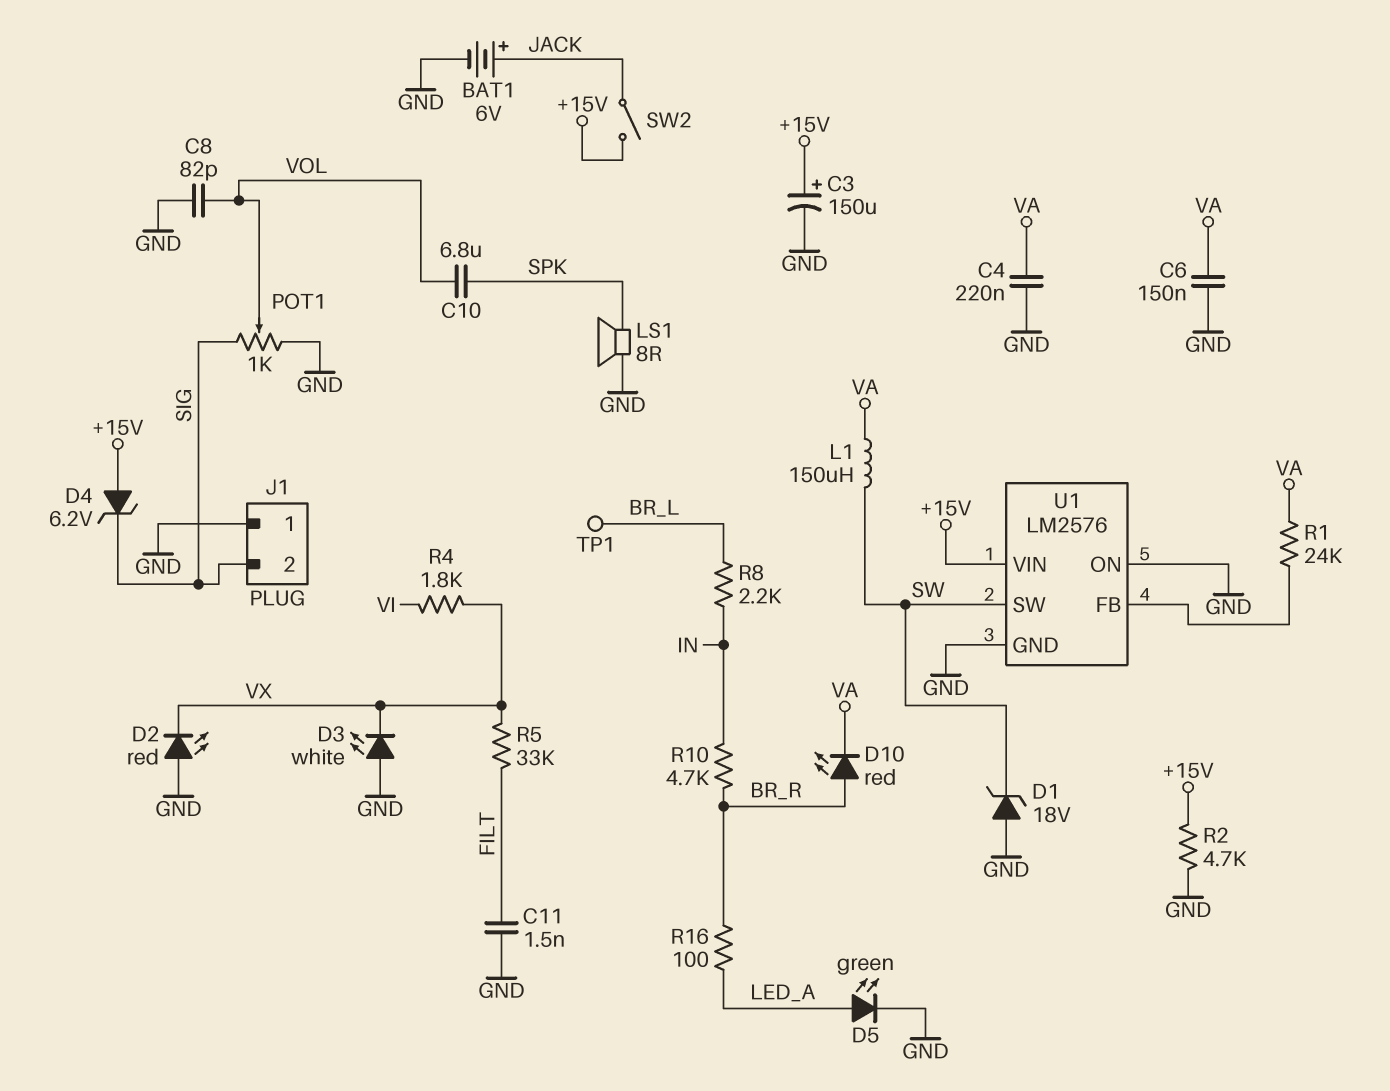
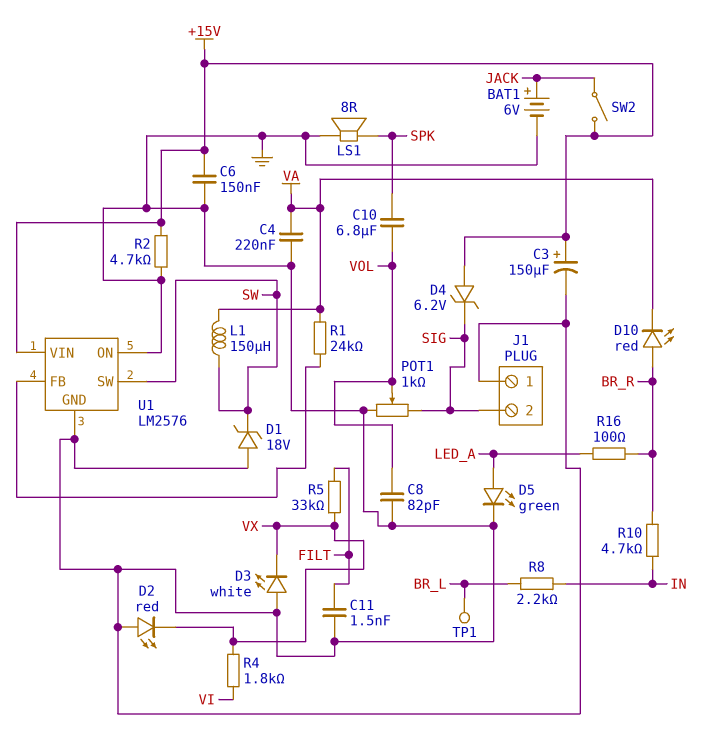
C6: 150nF (GND, VA) -> 150nF (+15V, GND)

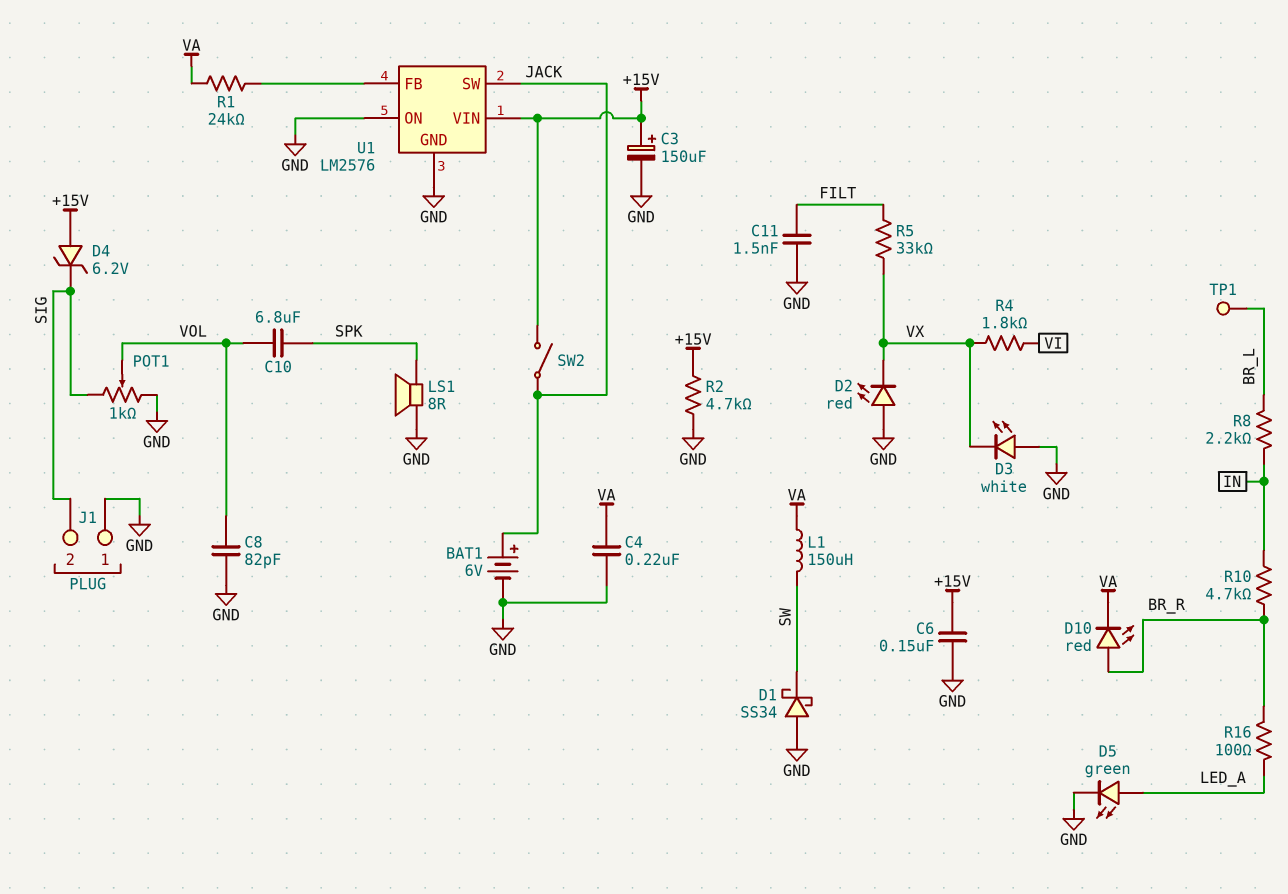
D1: zener 18V (A GND, K SW) -> schottky SS34 (A GND, K SW)
U1 pin SW: SW -> JACK

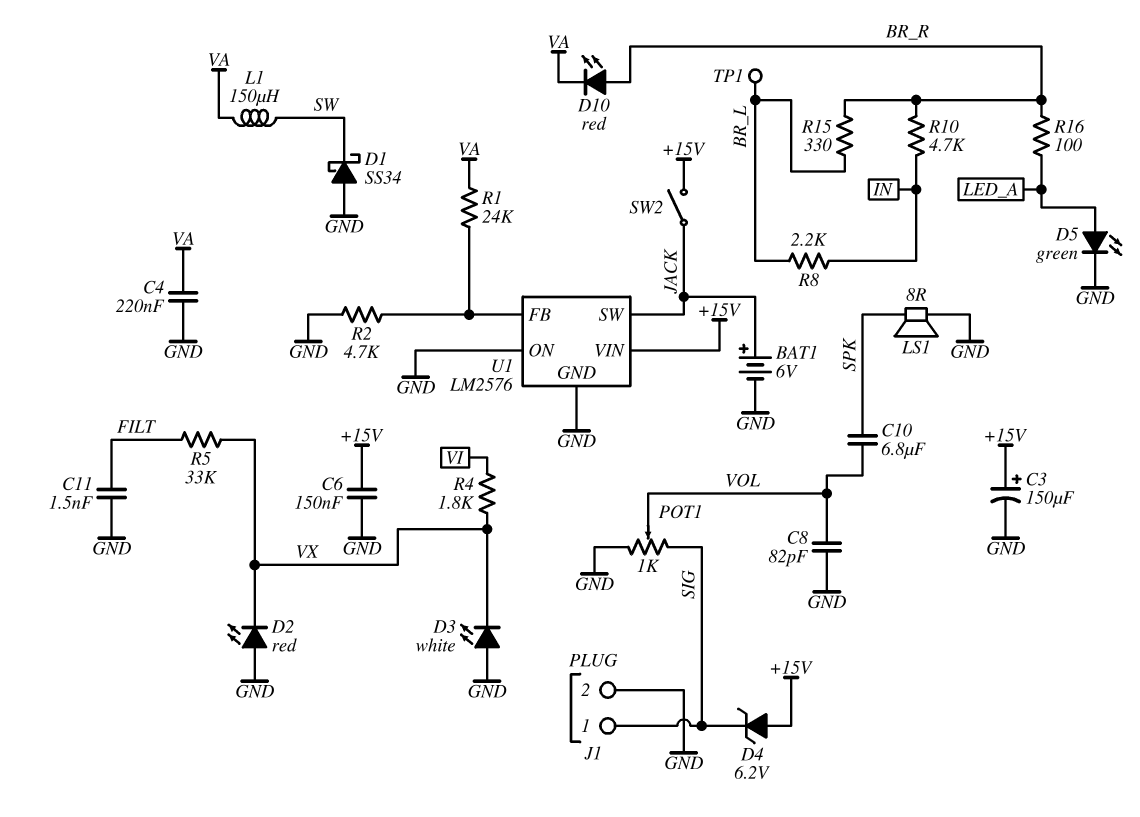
J1 pin 1: GND -> SIG
J1 pin 2: SIG -> GND
R2: 4.7k (+15V, GND) -> 4.7k (GND, U1/FB)
R15: none -> 330 (BR_L, BR_R)

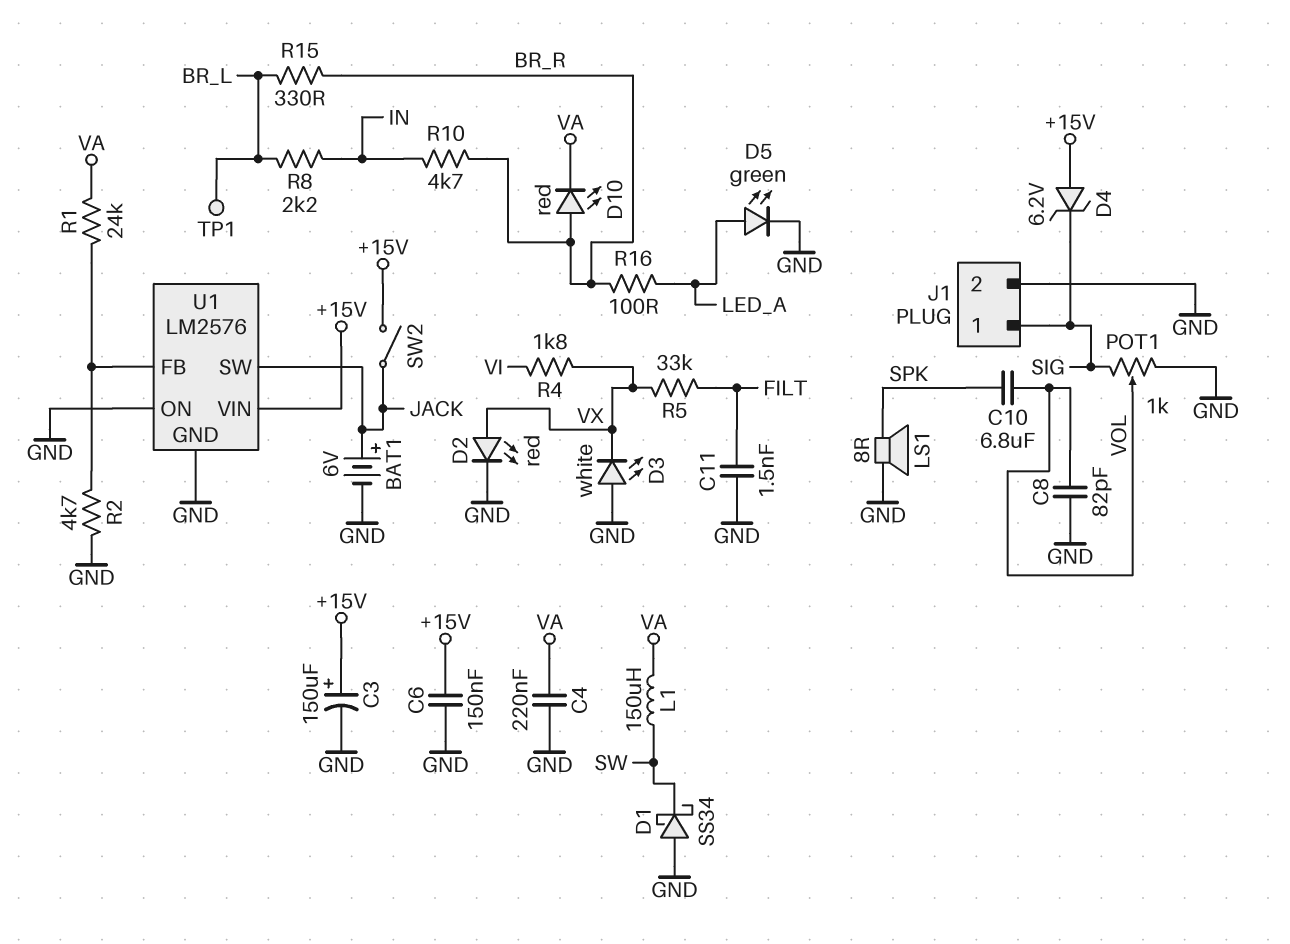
D2: LED red (A GND, K VX) -> LED red (A VX, K GND)

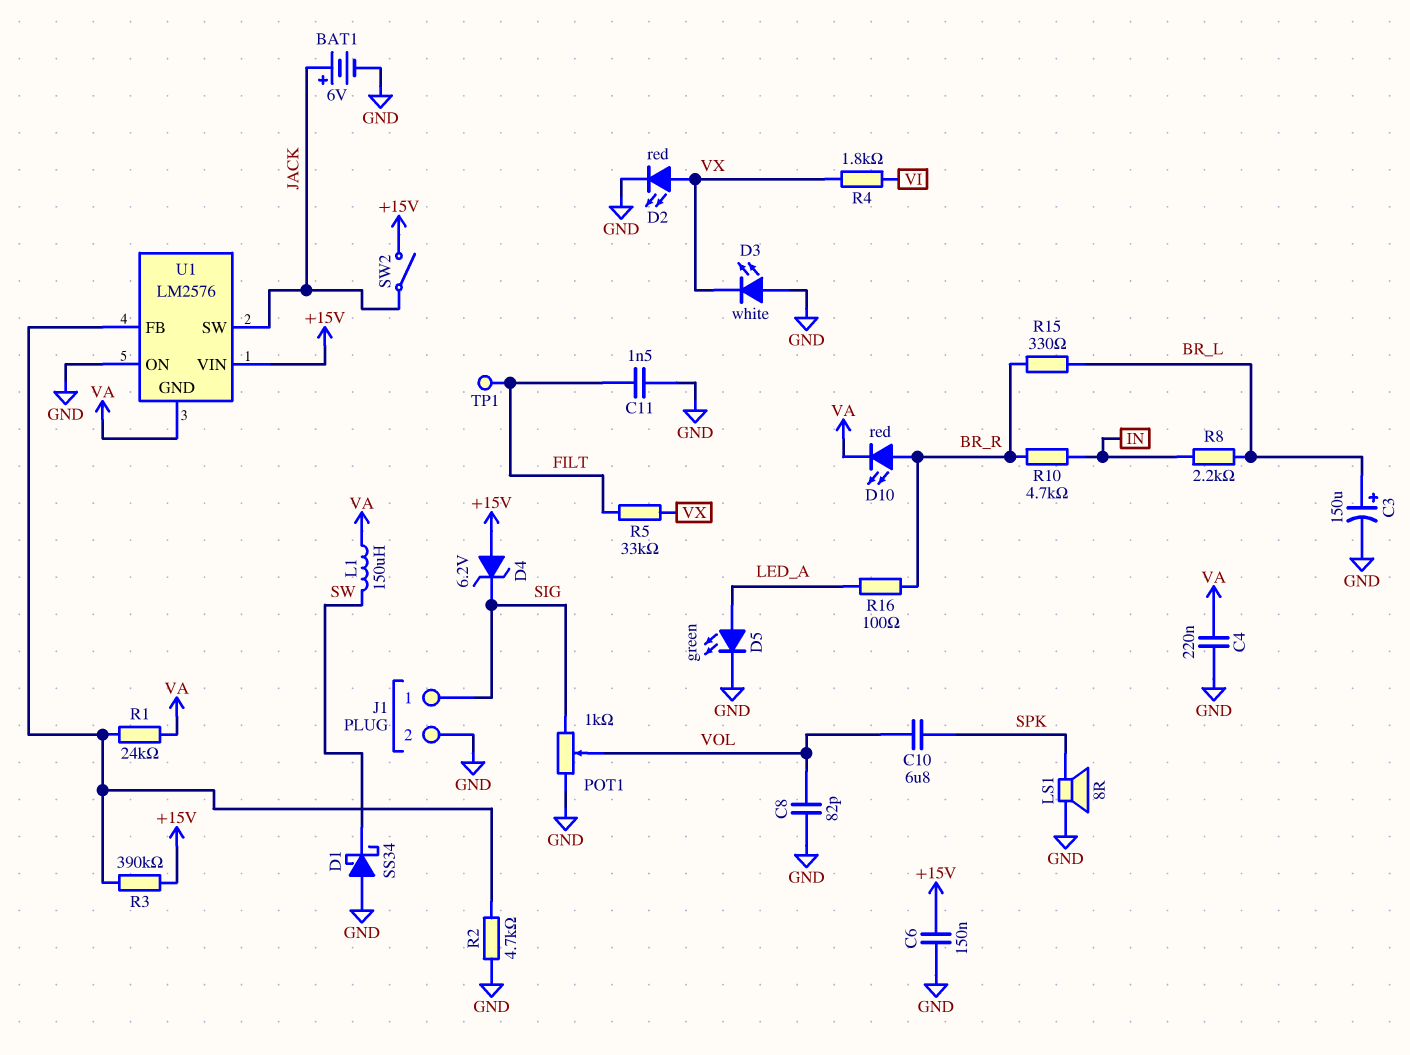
C3: 150uF (plus +15V, minus GND) -> 150uF (plus BR_L, minus GND)
R3: none -> 390k (+15V, U1/FB)
TP1: test point (BR_L) -> test point (FILT)
U1 pin GND: GND -> VA

